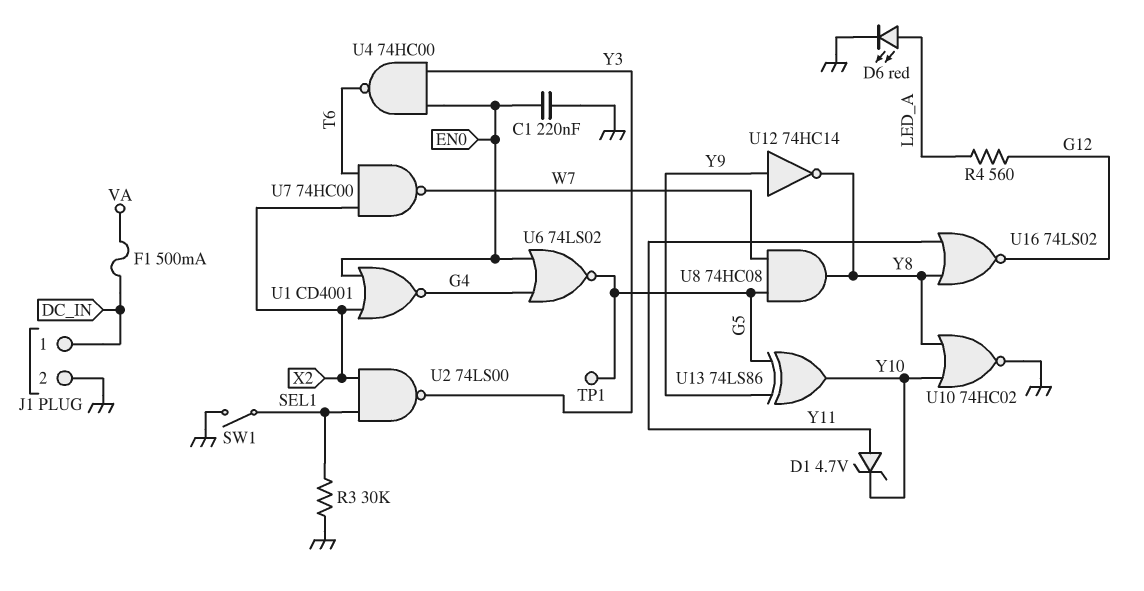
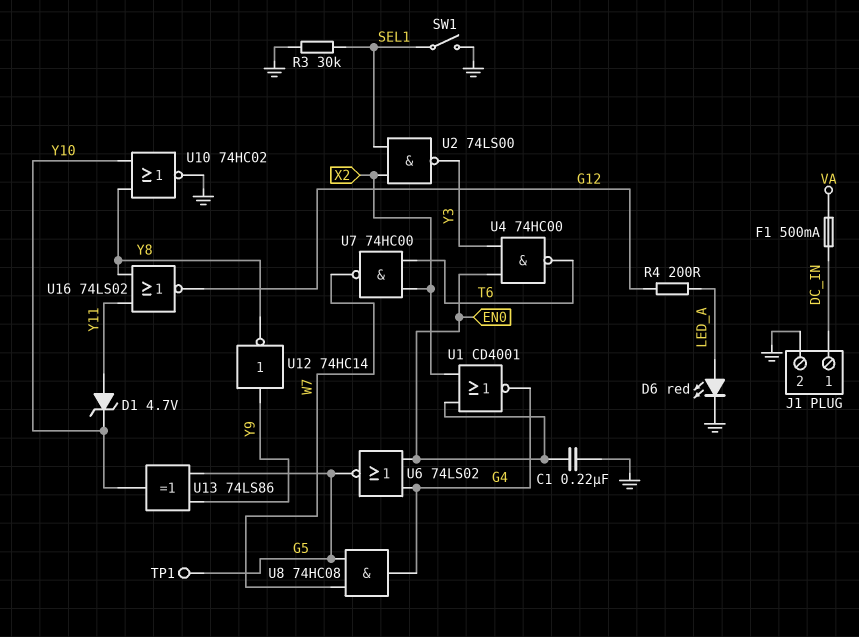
R4: 560 (G12, LED_A) -> 200 (G12, LED_A)
U8: AND 74HC08 (in G5, in W7, out Y8) -> AND 74HC08 (in G5, in W7, out G4)

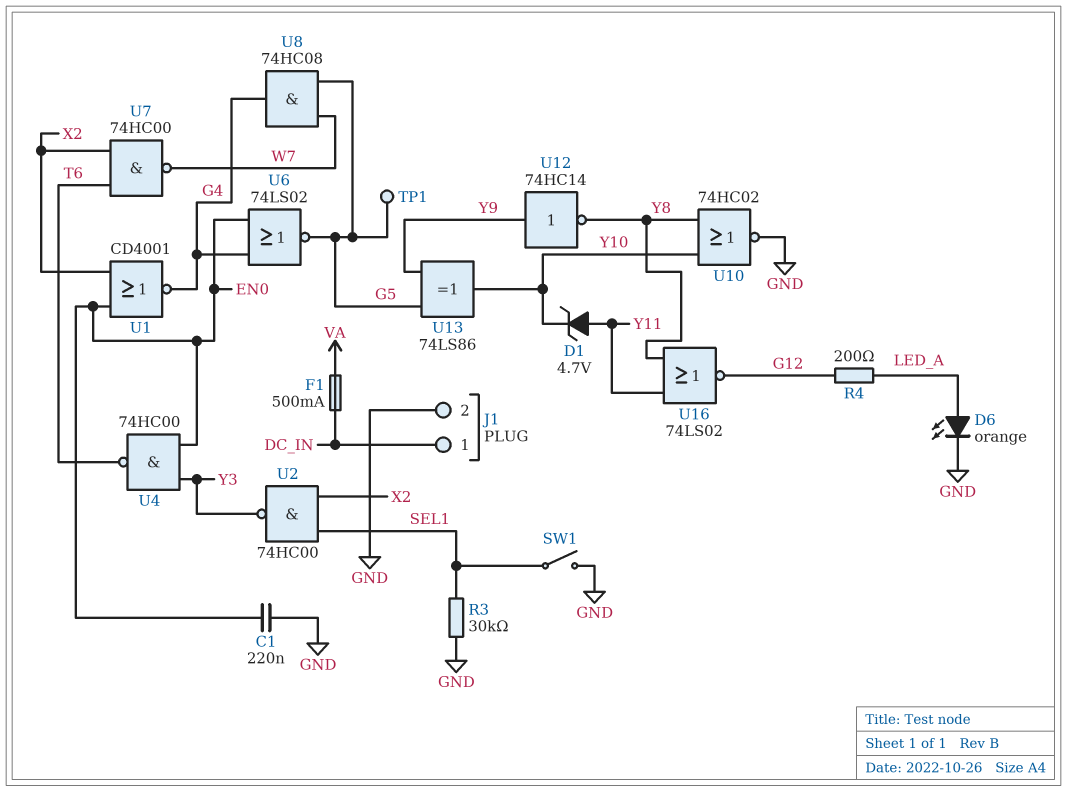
D6: LED red (A LED_A, K GND) -> LED orange (A LED_A, K GND)
U2: NAND 74LS00 (in SEL1, in X2, out Y3) -> NAND 74HC00 (in SEL1, in X2, out Y3)

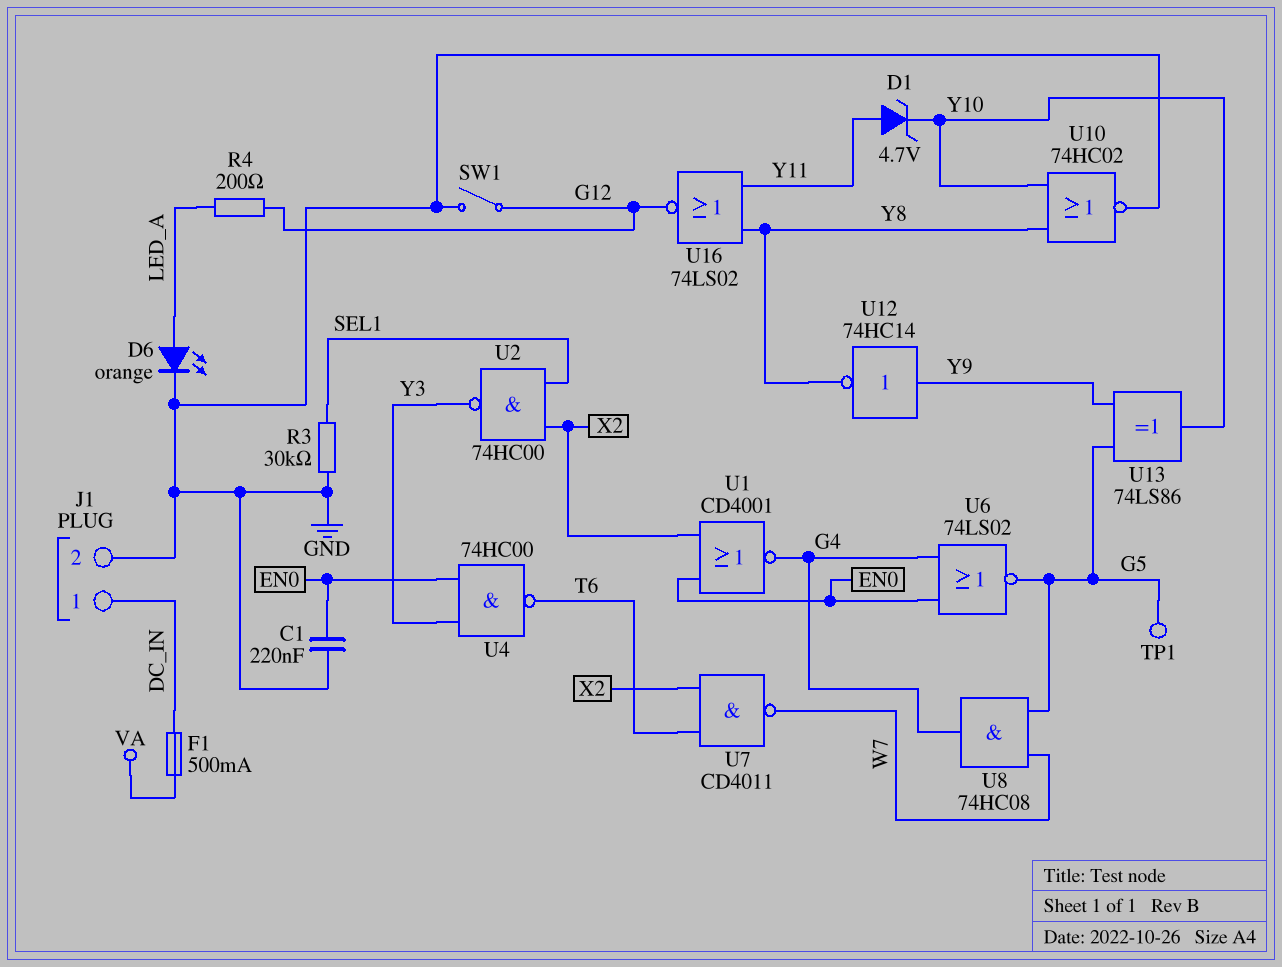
SW1: switch (GND, SEL1) -> switch (G12, GND)
U7: NAND 74HC00 (in T6, in X2, out W7) -> NAND CD4011 (in T6, in X2, out W7)

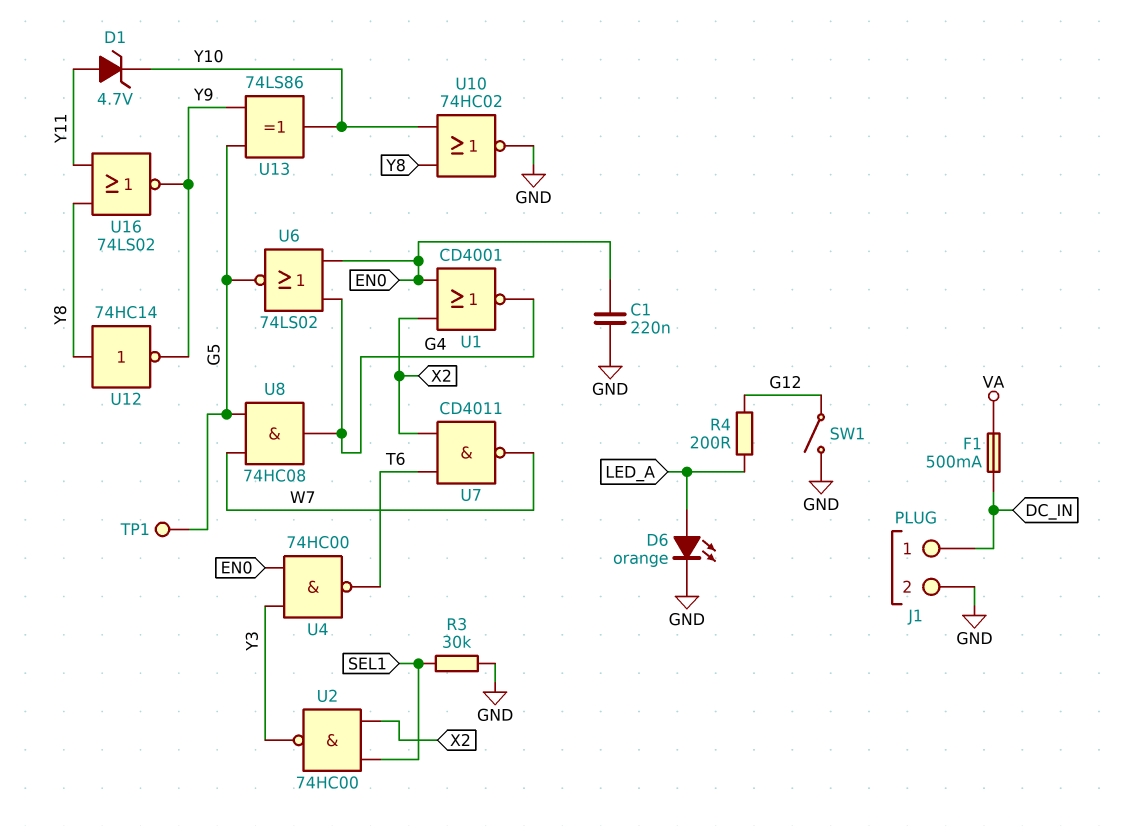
U12: NOT 74HC14 (in Y9, out Y8) -> NOT 74HC14 (in Y8, out Y9)
U16: NOR 74LS02 (in Y8, in Y11, out G12) -> NOR 74LS02 (in Y8, in Y11, out Y9)

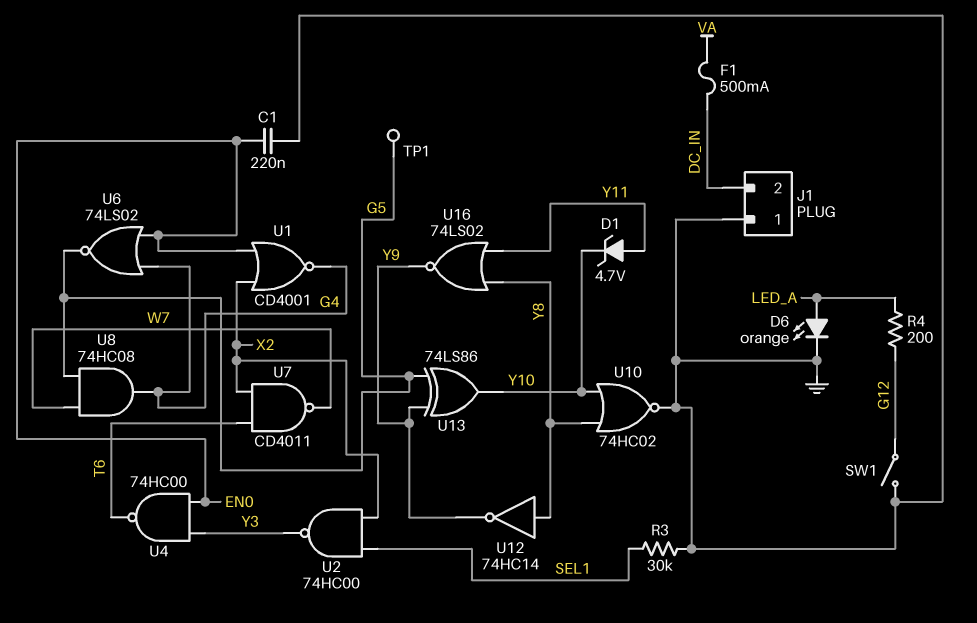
J1 pin 1: DC_IN -> GND
J1 pin 2: GND -> DC_IN

